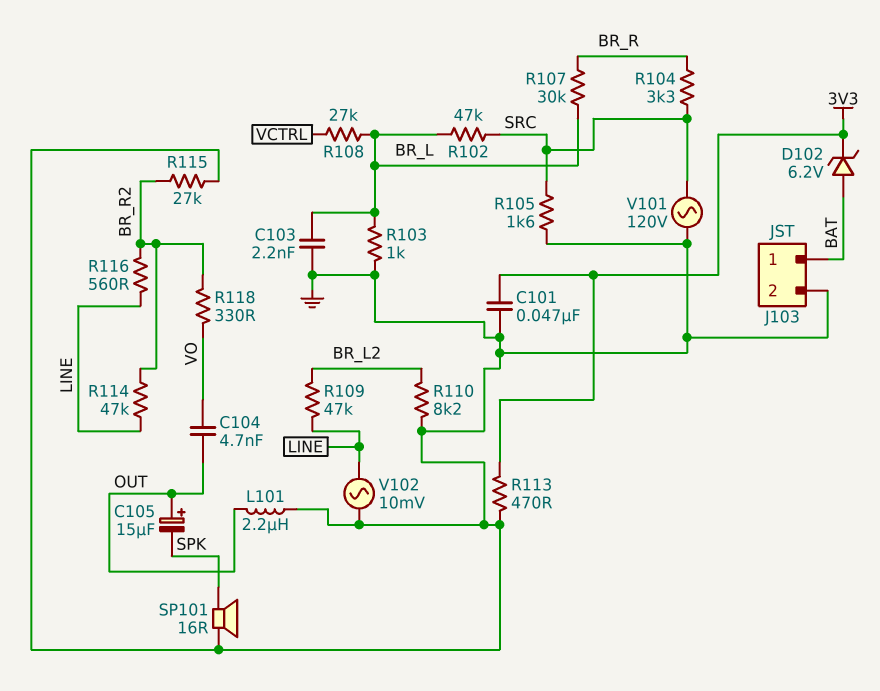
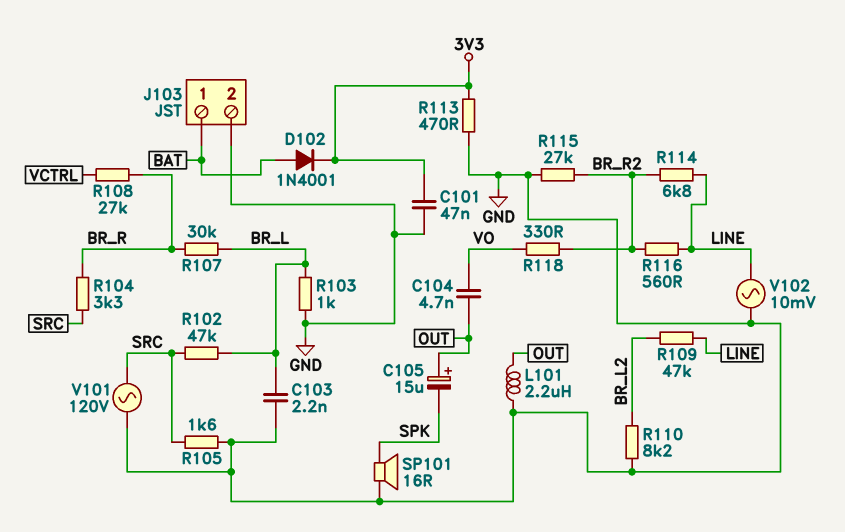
D102: zener 6.2V (A BAT, K 3V3) -> diode 1N4001 (A BAT, K 3V3)
R108: 27k (BR_L, VCTRL) -> 27k (BR_R, VCTRL)
R114: 47k (BR_R2, LINE) -> 6.8k (BR_R2, LINE)

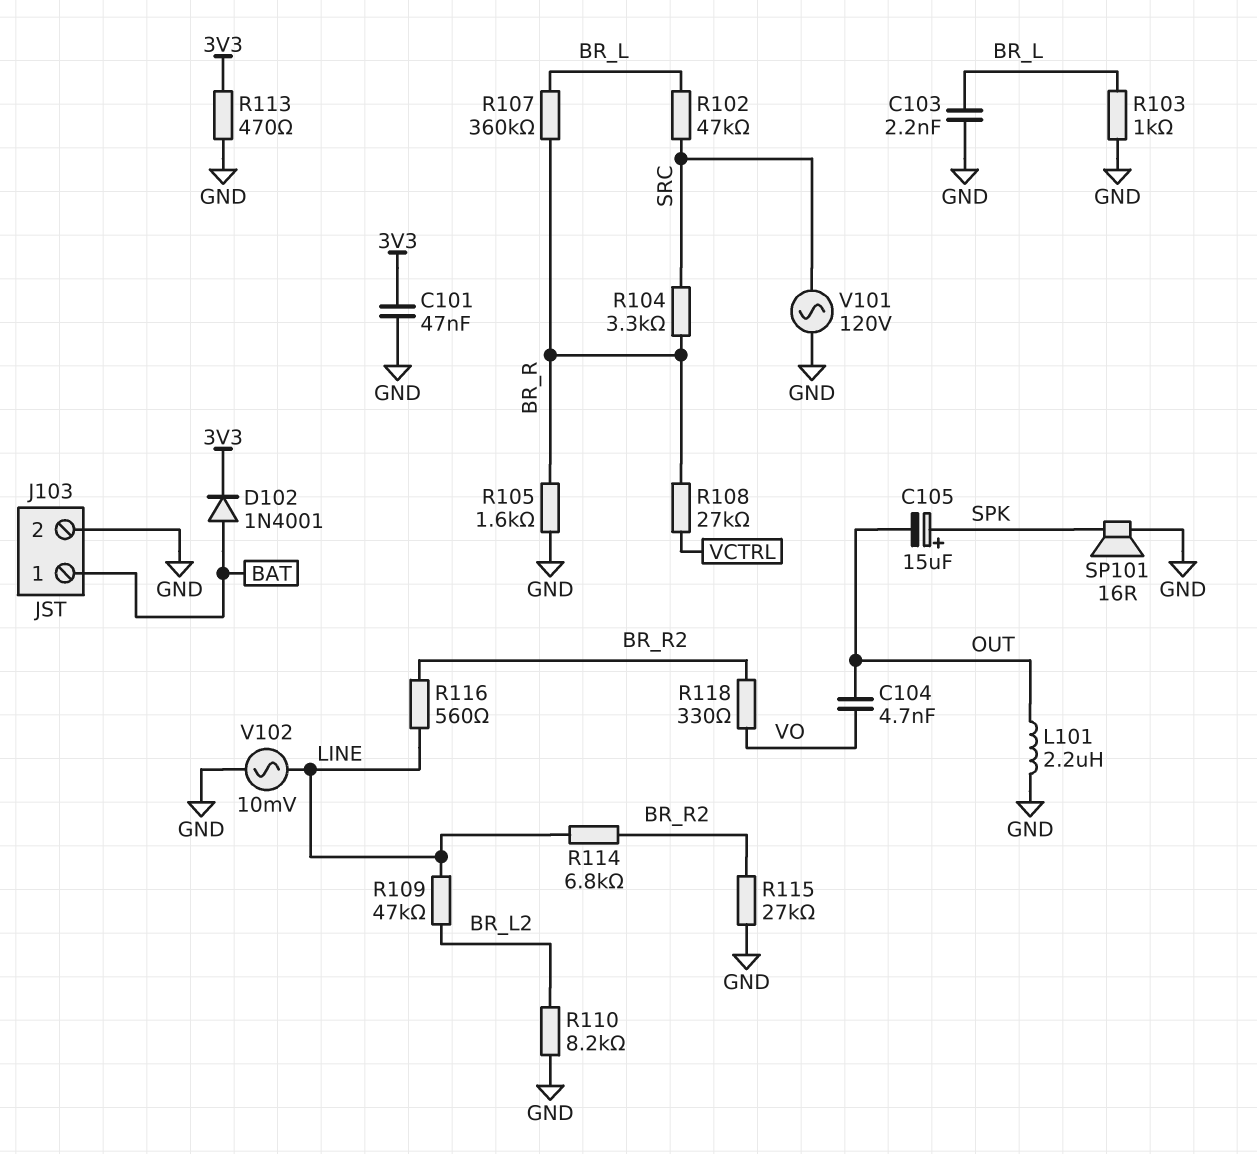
C105: 15uF (plus OUT, minus SPK) -> 15uF (plus SPK, minus OUT)
R105: 1.6k (GND, SRC) -> 1.6k (BR_R, GND)
R107: 30k (BR_L, BR_R) -> 360k (BR_L, BR_R)

